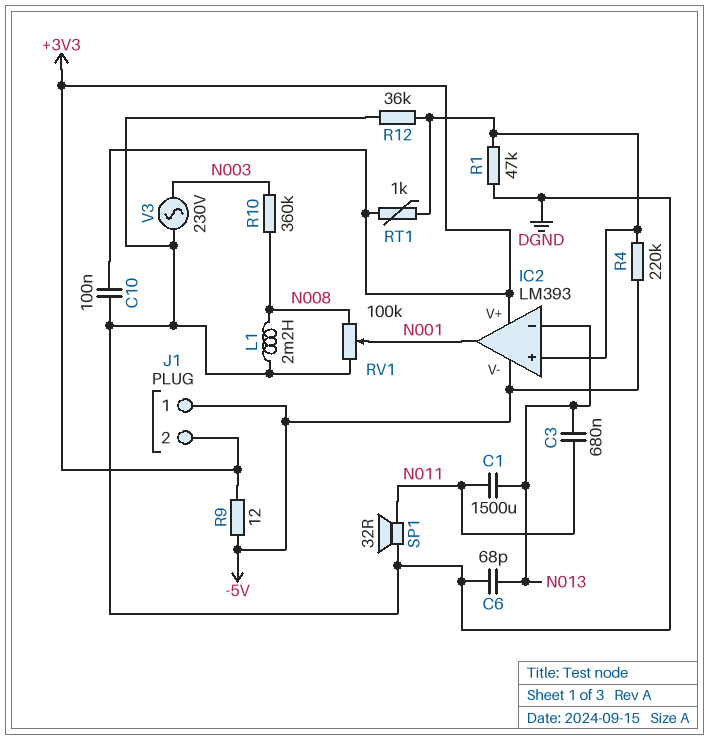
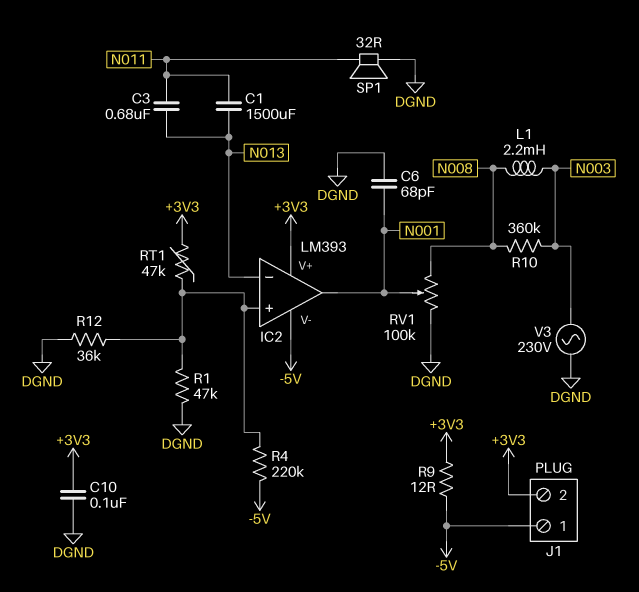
C6: 68pF (DGND, N013) -> 68pF (DGND, N001)
L1: 2.2mH (DGND, N008) -> 2.2mH (N003, N008)
RT1: 1k (+3V3, IC2/in+) -> 47k (+3V3, IC2/in+)

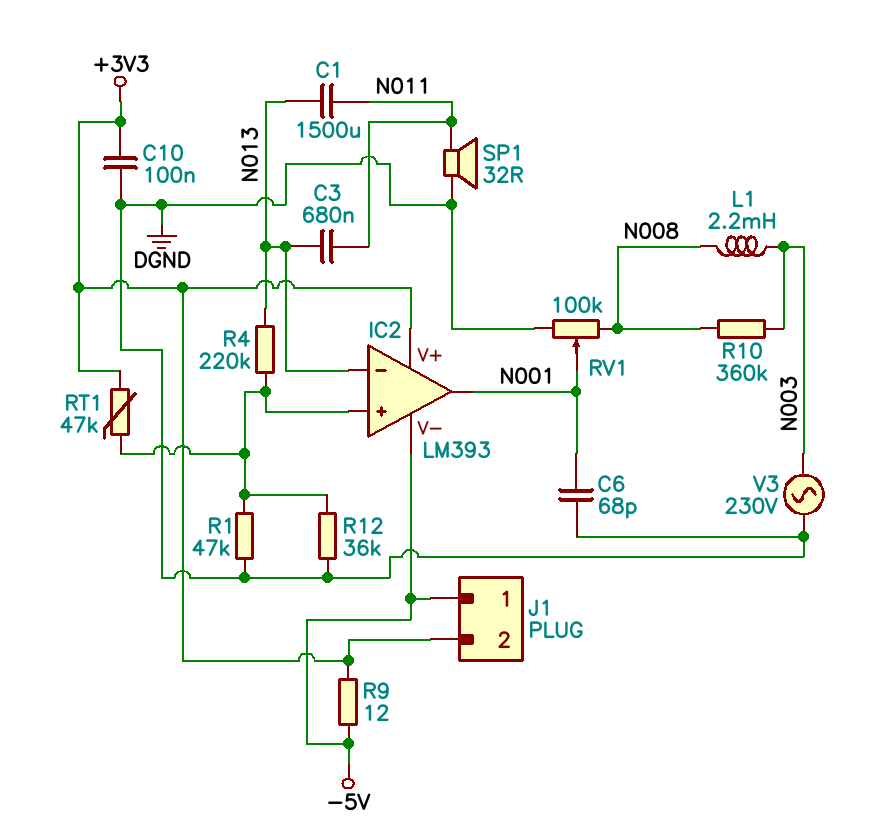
R4: 220k (-5V, IC2/in+) -> 220k (IC2/in+, N013)

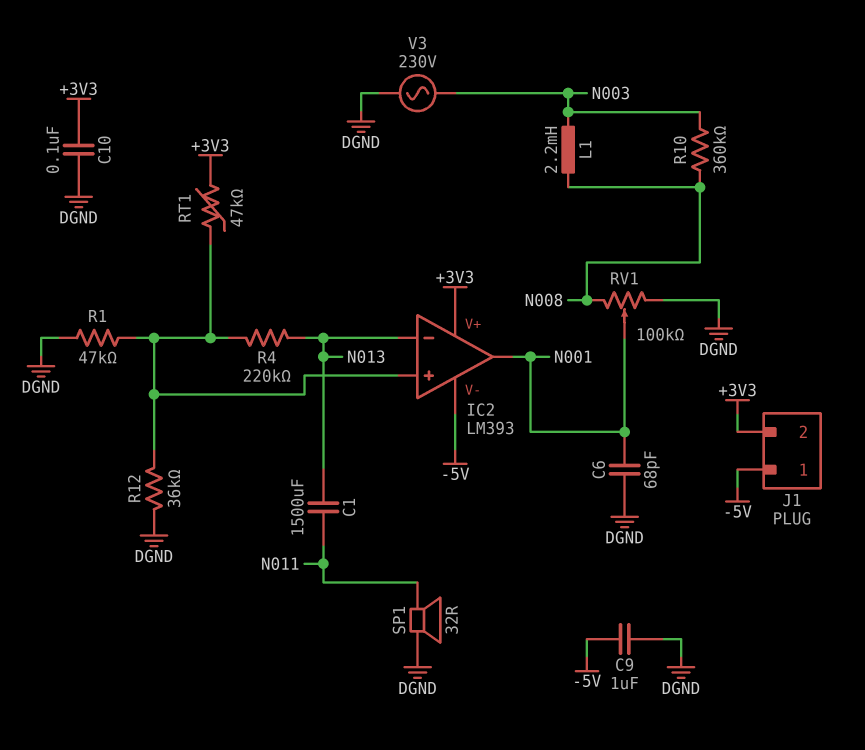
C3: 680nF (N011, N013) -> none
C9: none -> 1uF (-5V, DGND)
R9: 12 (+3V3, -5V) -> none

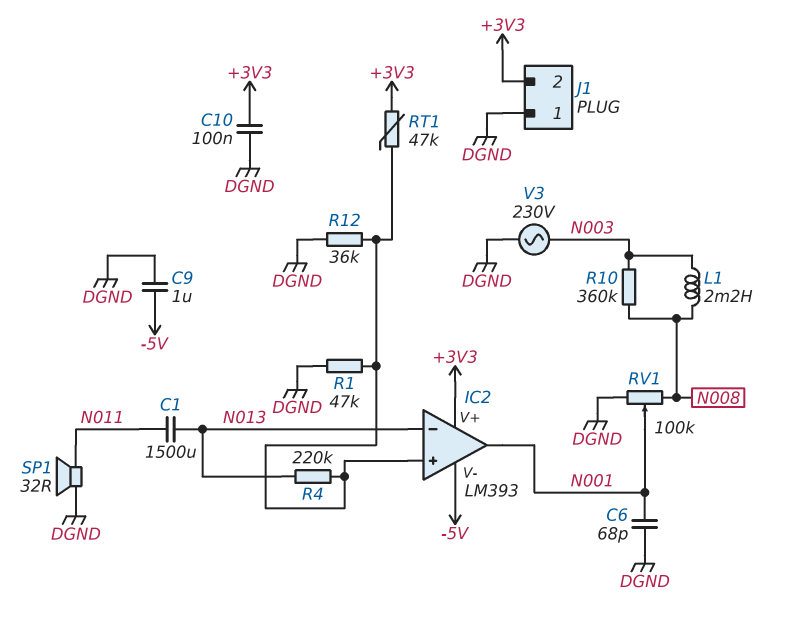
J1 pin 1: -5V -> DGND

